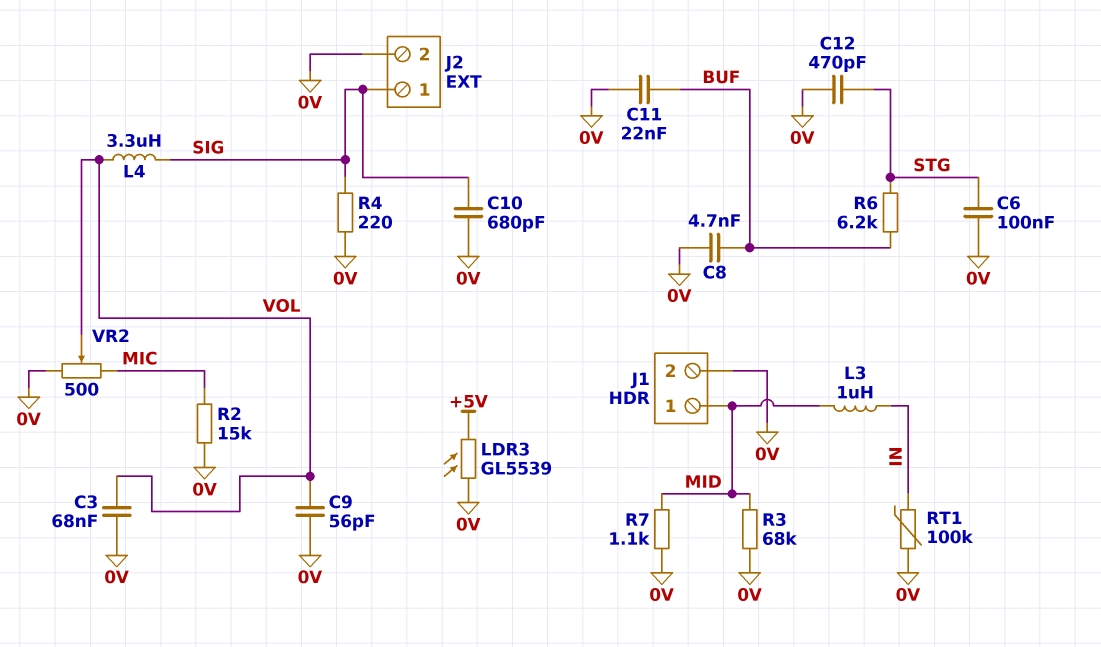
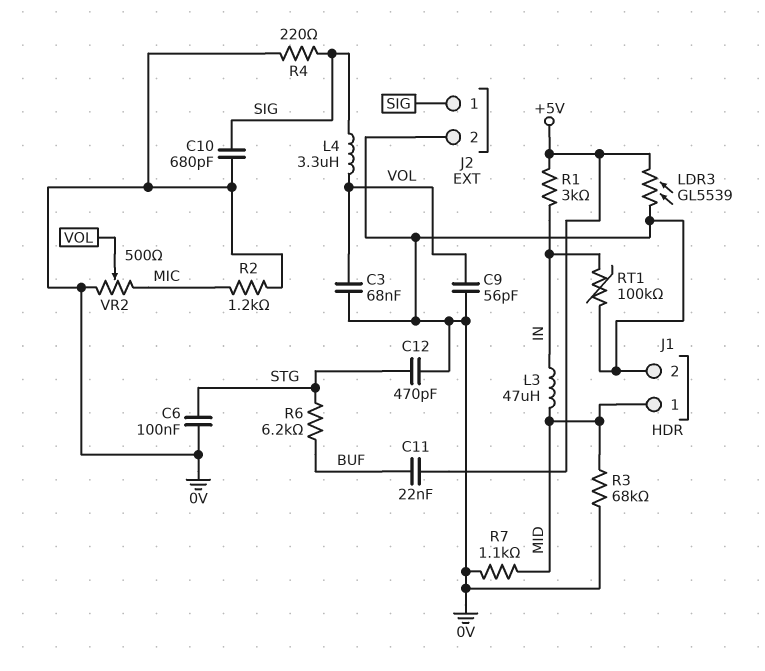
C8: 4.7nF (0V, BUF) -> none
C11: 22nF (0V, BUF) -> 22nF (+5V, BUF)
L3: 1uH (IN, MID) -> 47uH (IN, MID)
R1: none -> 3k (+5V, IN)
R2: 15k (0V, MIC) -> 1.2k (0V, MIC)

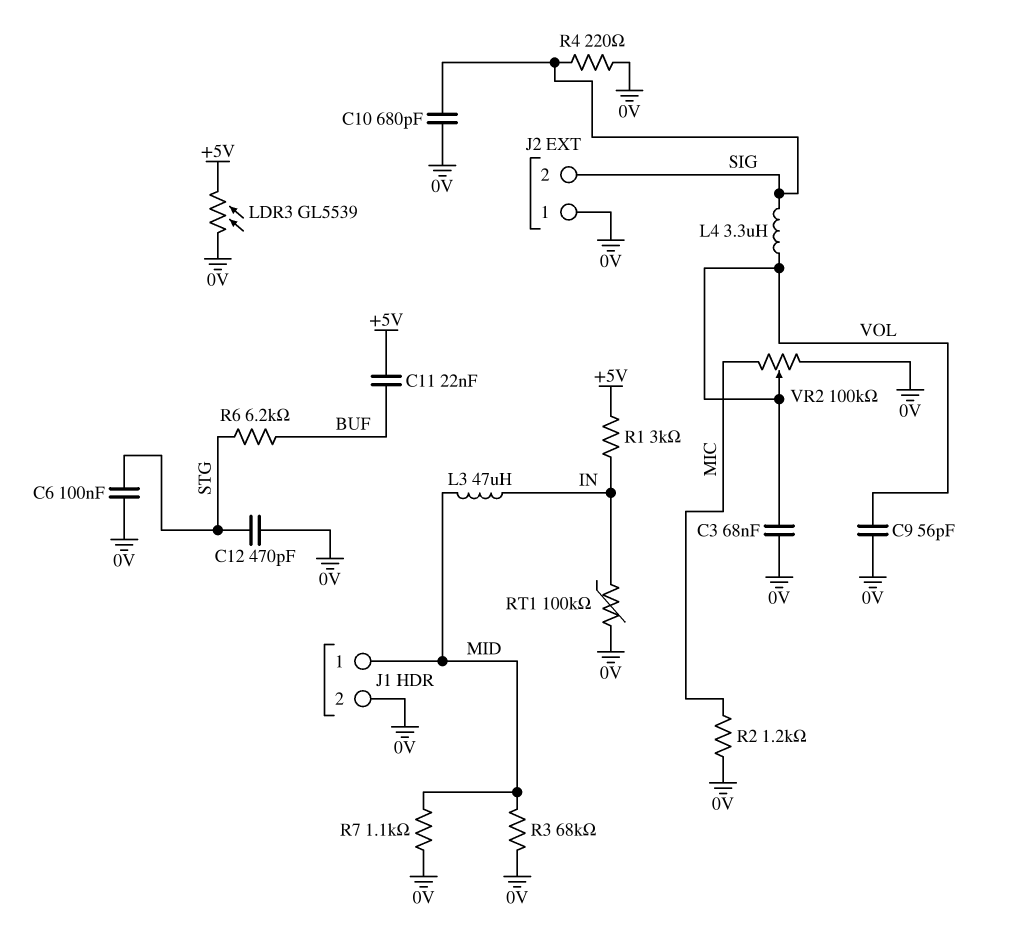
J2 pin 1: SIG -> 0V
J2 pin 2: 0V -> SIG
VR2: 500 (0V, MIC, wiper VOL) -> 100k (0V, MIC, wiper VOL)

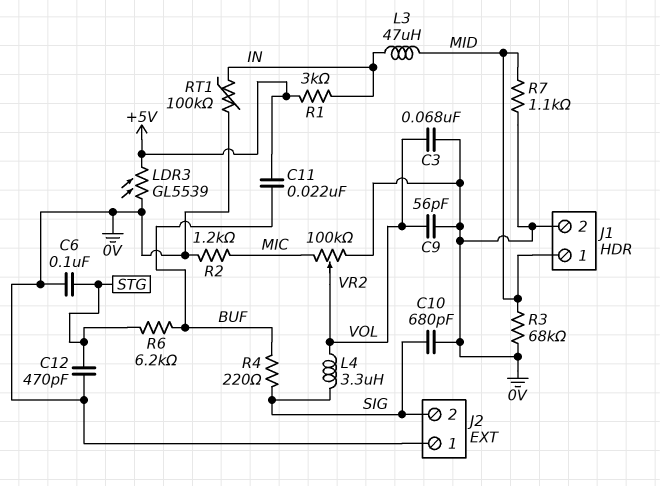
R4: 220 (0V, SIG) -> 220 (BUF, SIG)

